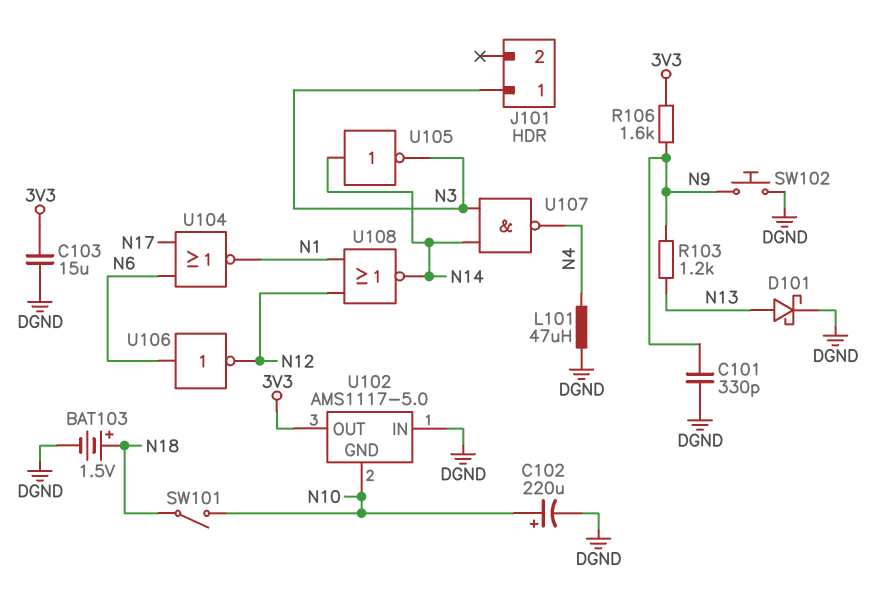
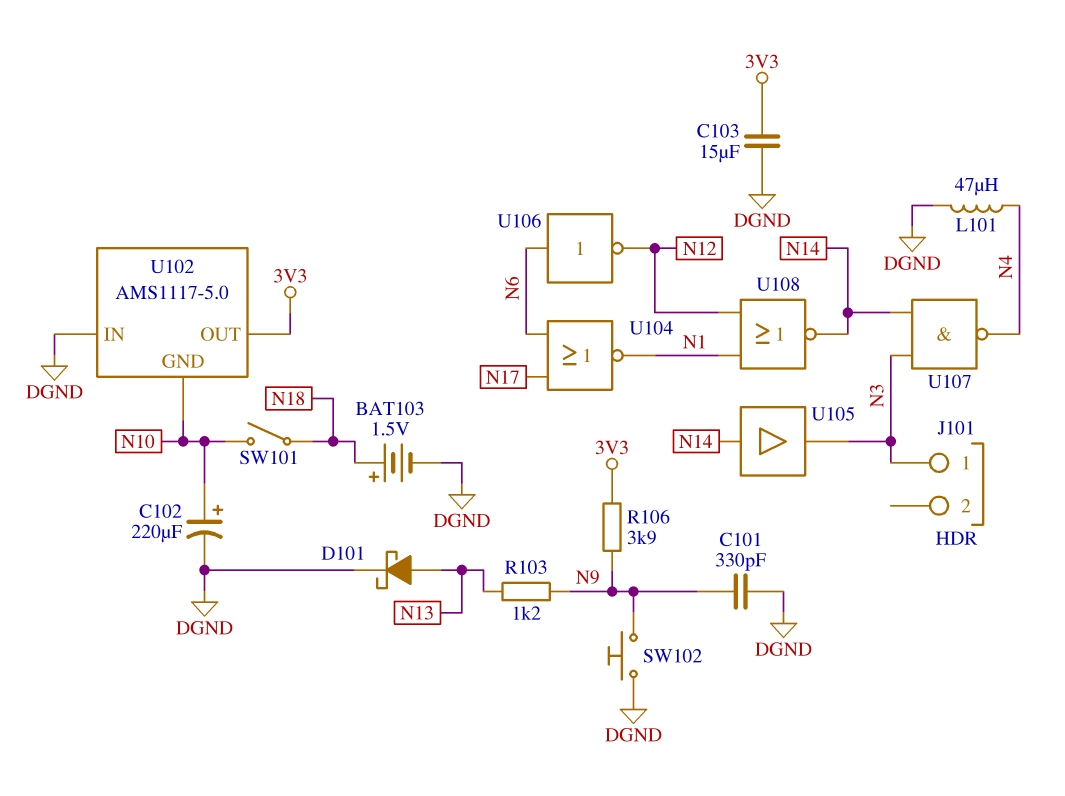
R106: 1.6k (3V3, N9) -> 3.9k (3V3, N9)
U105: NOT (in N14, out N3) -> buffer (in N14, out N3)

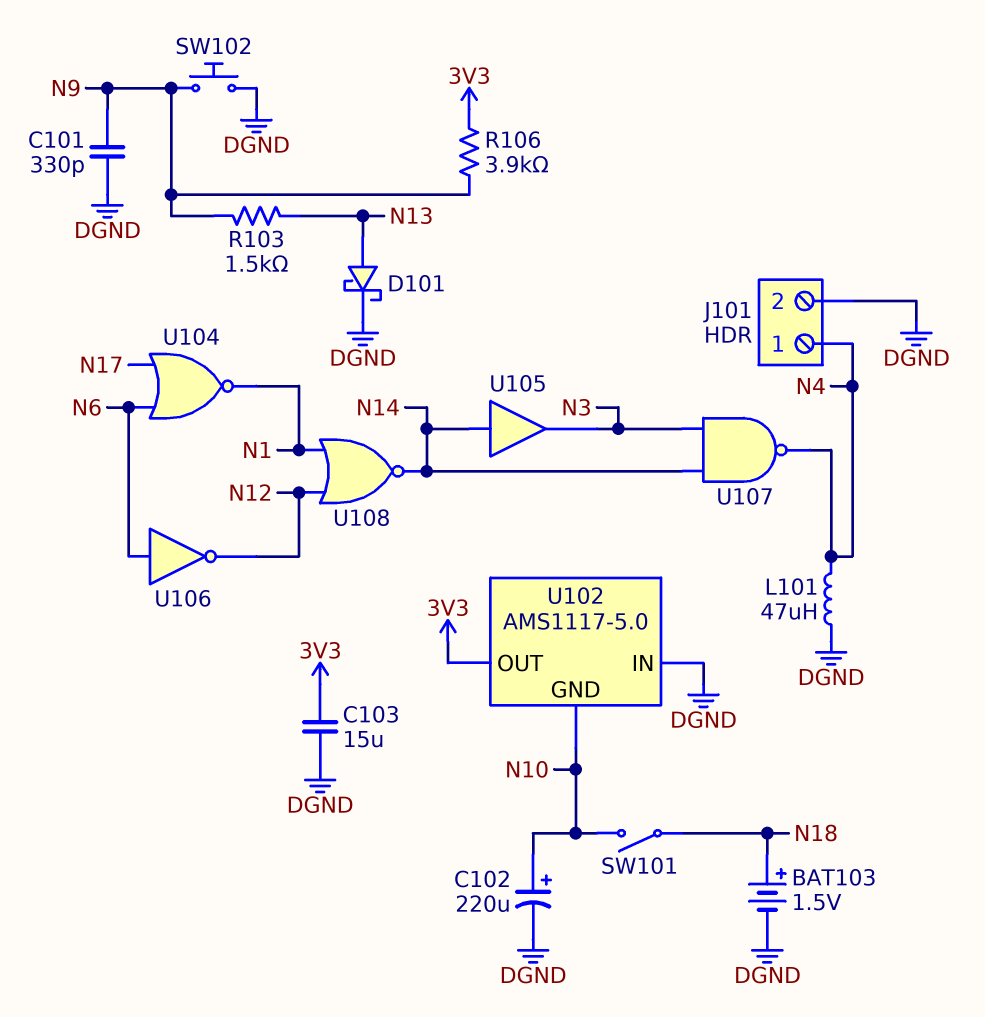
J101 pin 1: N3 -> N4
J101 pin 2: none -> DGND
R103: 1.2k (N9, N13) -> 1.5k (N9, N13)

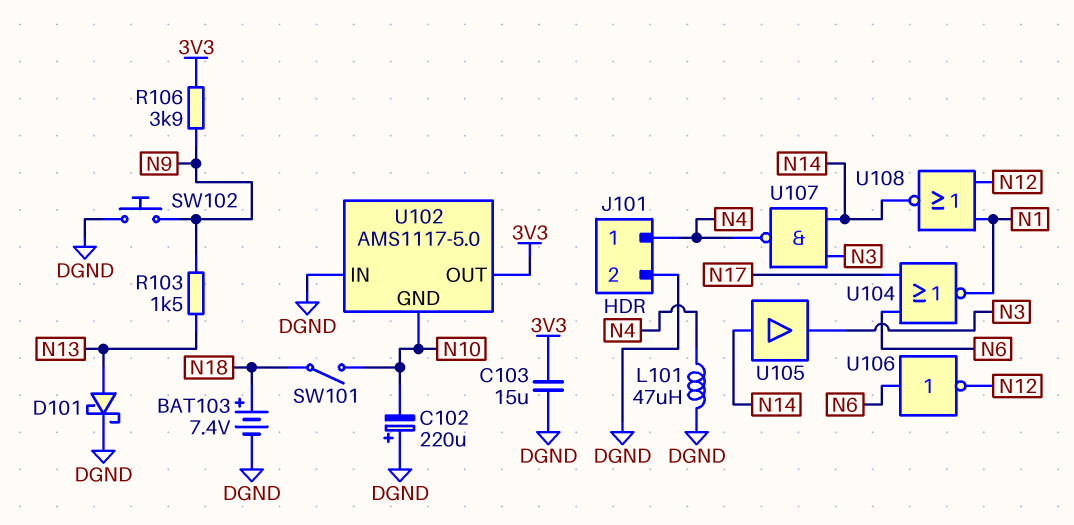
BAT103: 1.5V (plus N18, minus DGND) -> 7.4V (plus N18, minus DGND)
C101: 330pF (DGND, N9) -> none
C102: 220uF (plus N10, minus DGND) -> 220uF (plus DGND, minus N10)

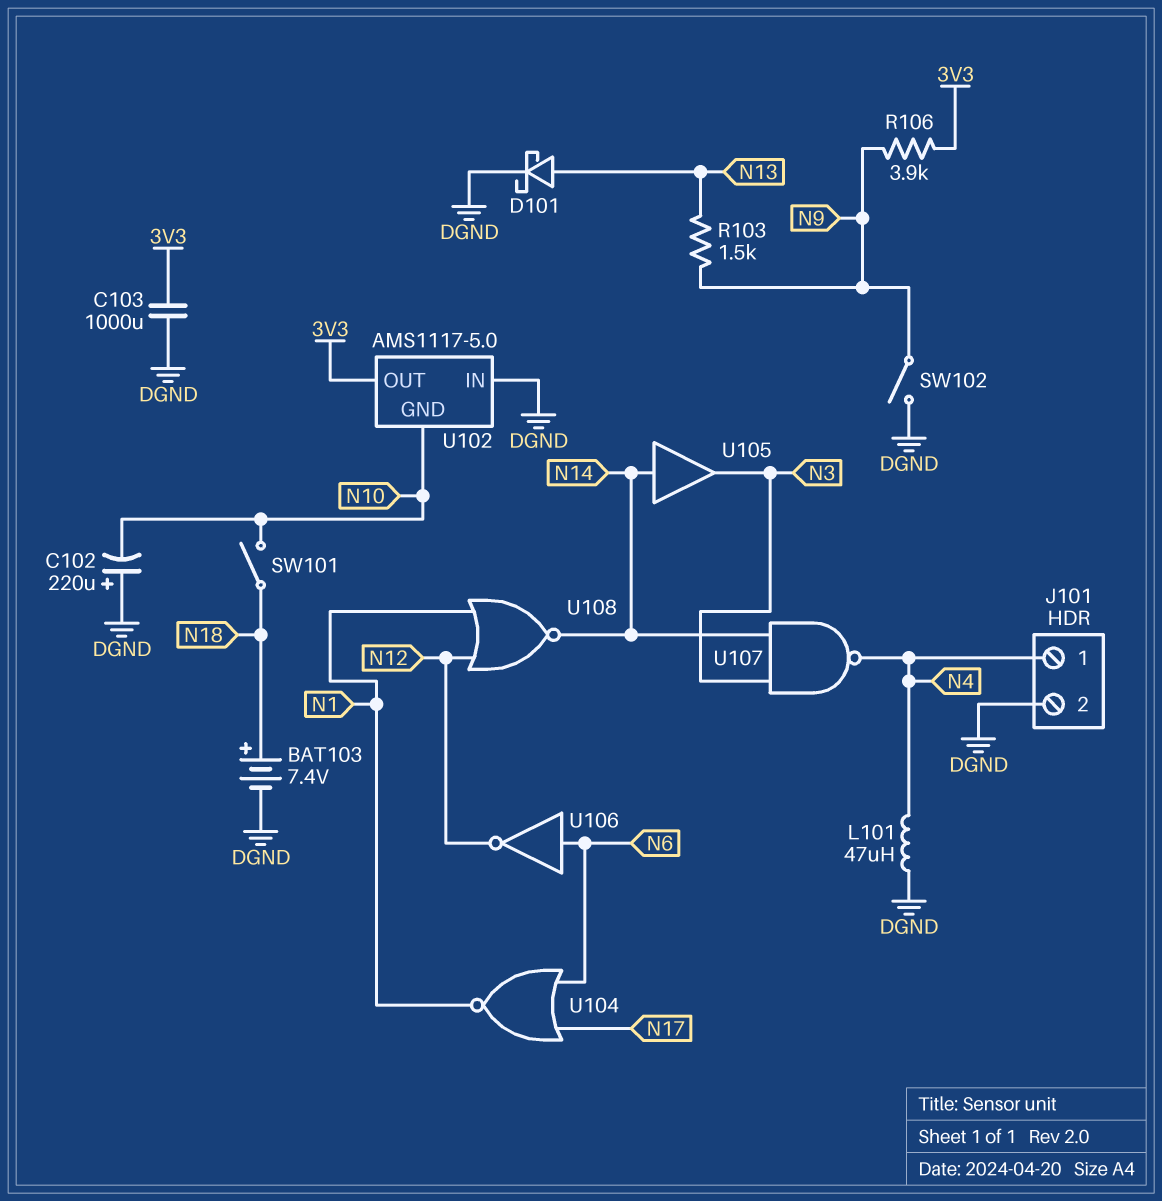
C103: 15uF (3V3, DGND) -> 1000uF (3V3, DGND)
SW102: button (DGND, N9) -> switch (DGND, N9)

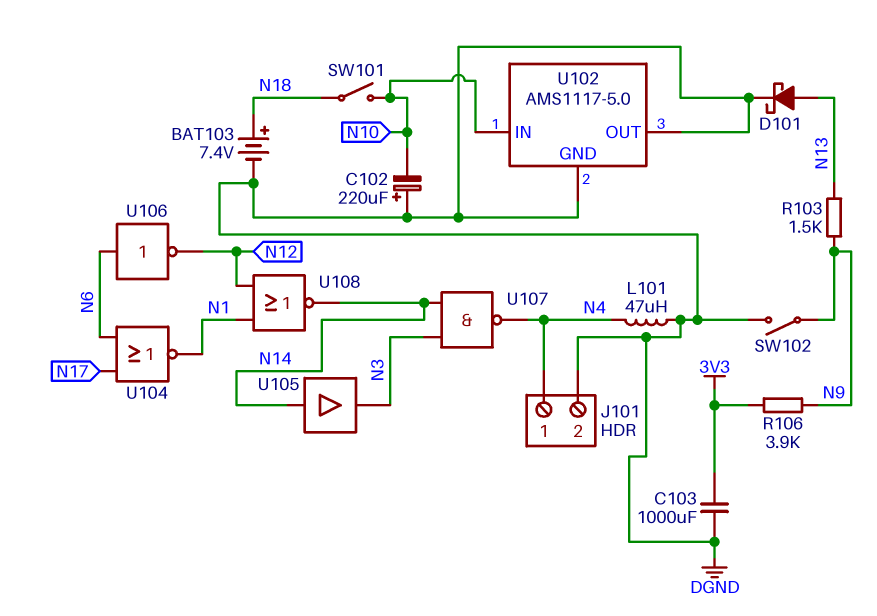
U102 pin GND: N10 -> DGND
U102 pin IN: DGND -> N10
U102 pin OUT: 3V3 -> DGND

